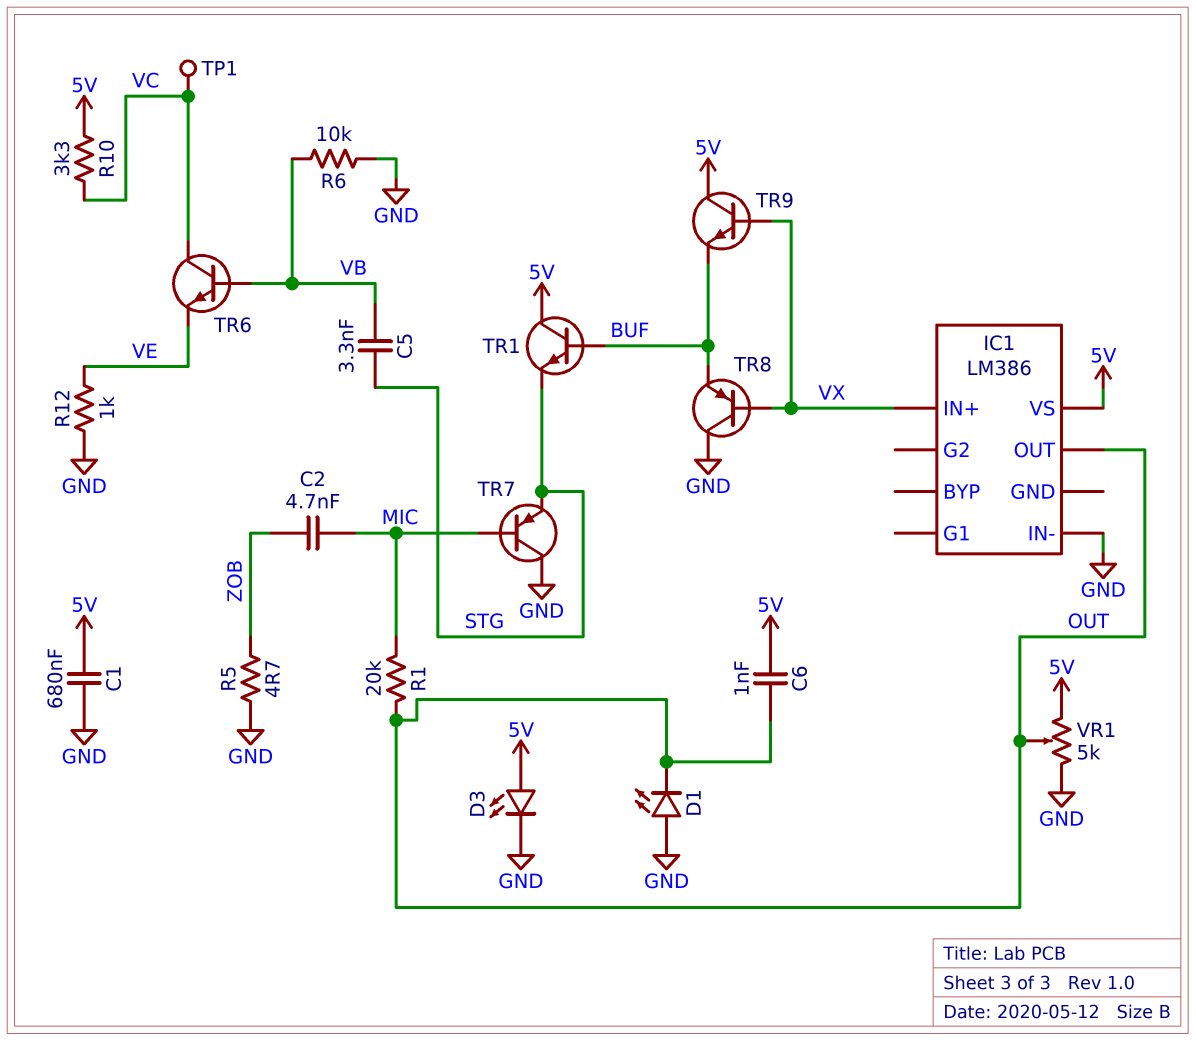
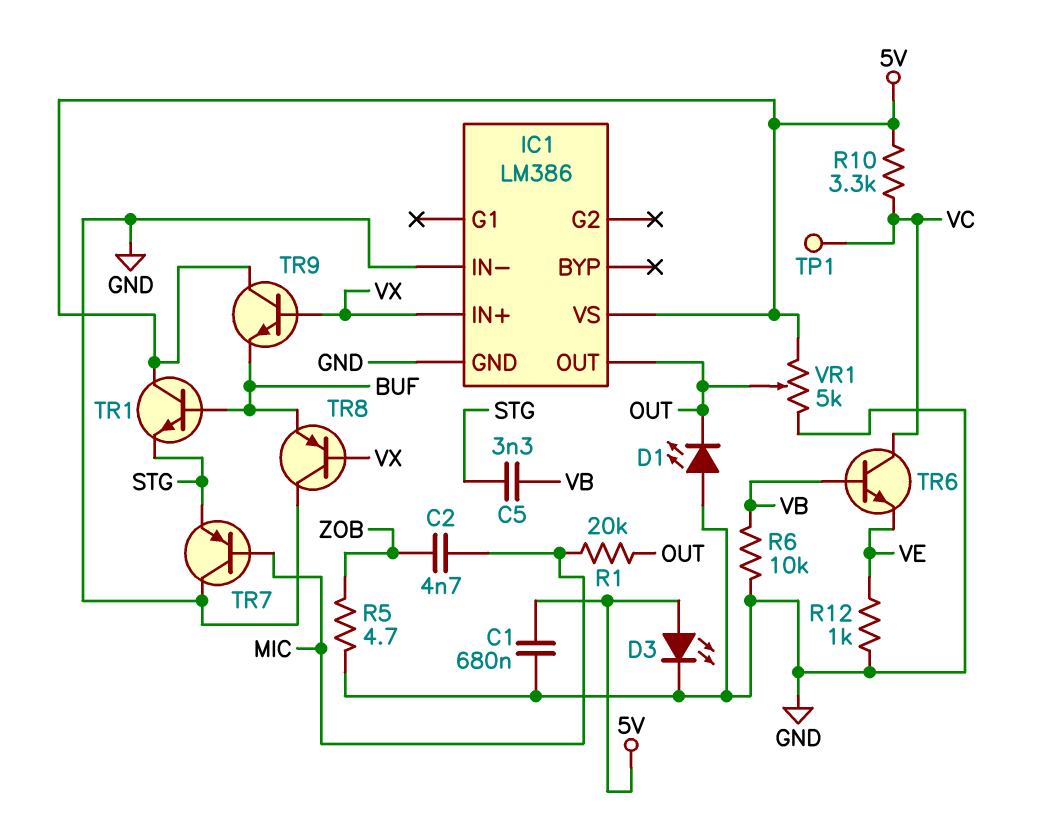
C6: 1nF (5V, OUT) -> none
IC1 pin GND: none -> GND

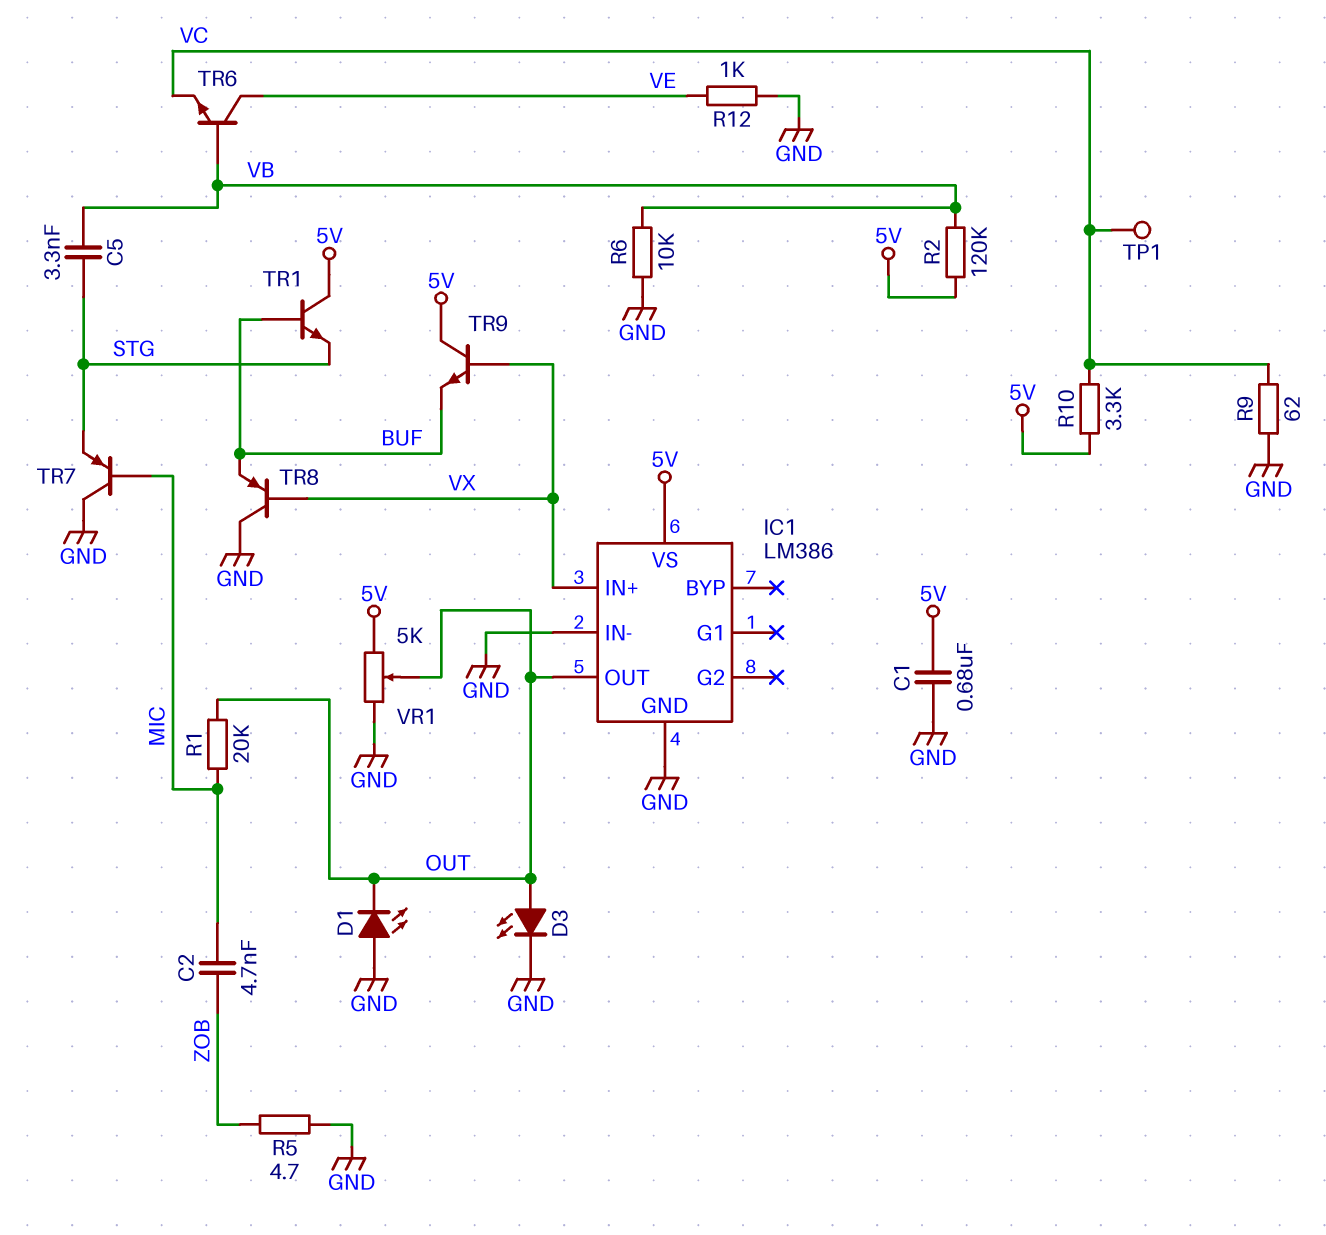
D3: LED (A 5V, K GND) -> LED (A OUT, K GND)
R2: none -> 120k (5V, VB)
R9: none -> 62 (GND, VC)
TR6: NPN (B VB, C VC, E VE) -> NPN (B VB, C VE, E VC)

